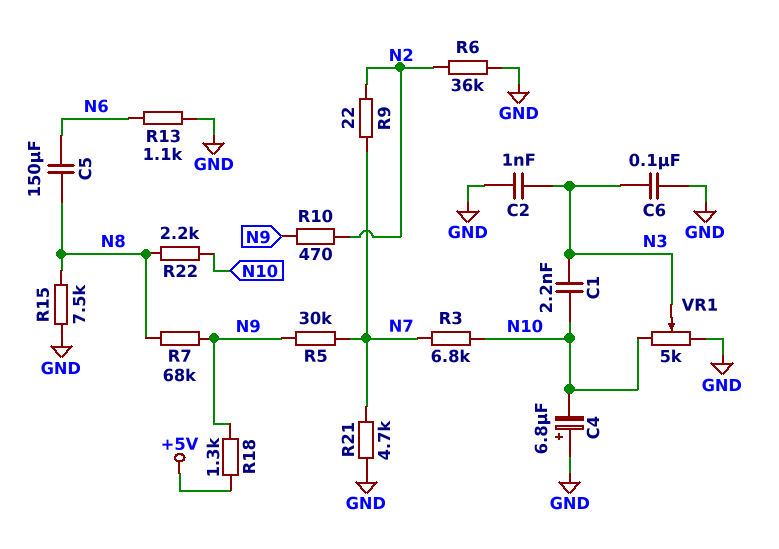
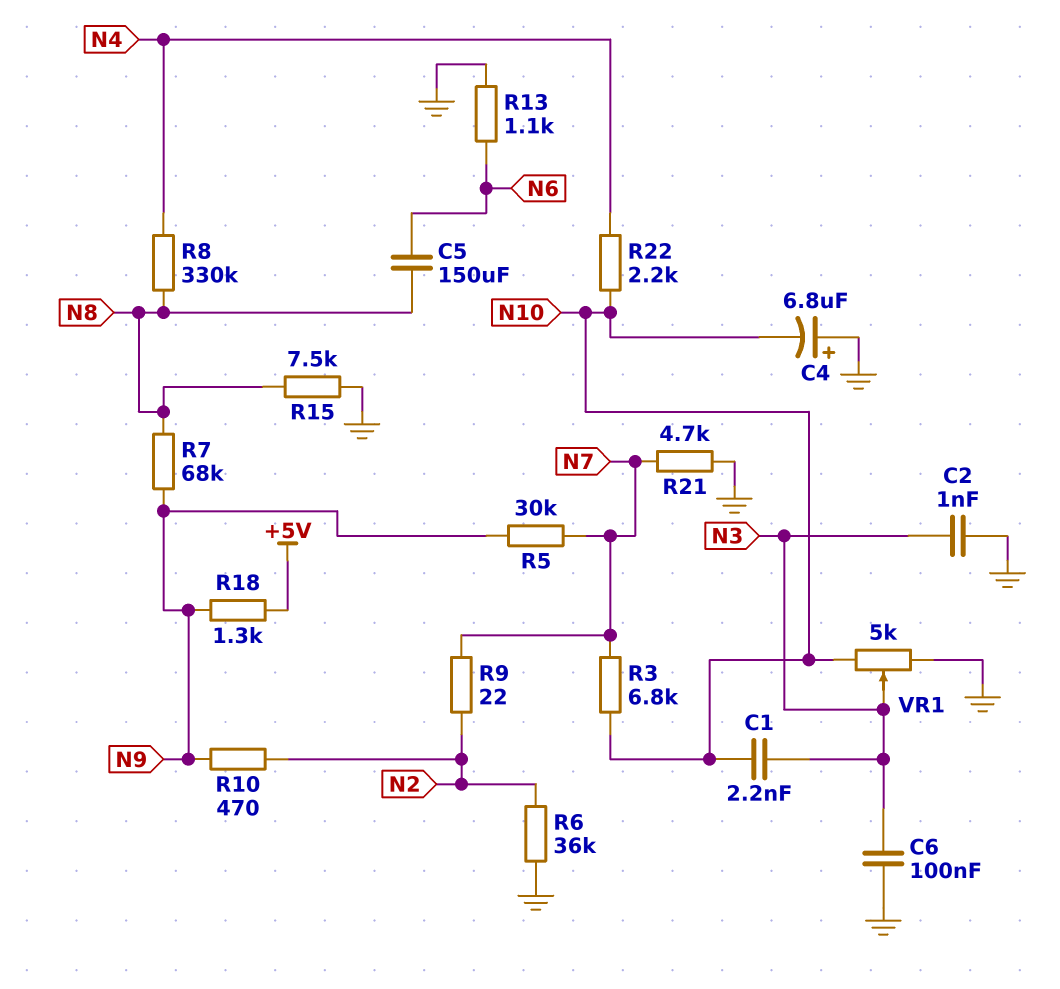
R8: none -> 330k (N4, N8)
R22: 2.2k (N8, N10) -> 2.2k (N4, N10)

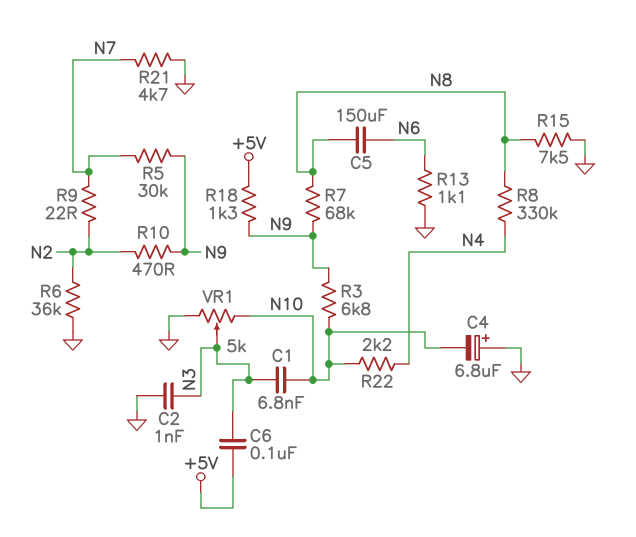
C1: 2.2nF (N3, N10) -> 6.8nF (N3, N10)
C6: 100nF (GND, N3) -> 100nF (+5V, N3)
R3: 6.8k (N7, N10) -> 6.8k (N9, N10)

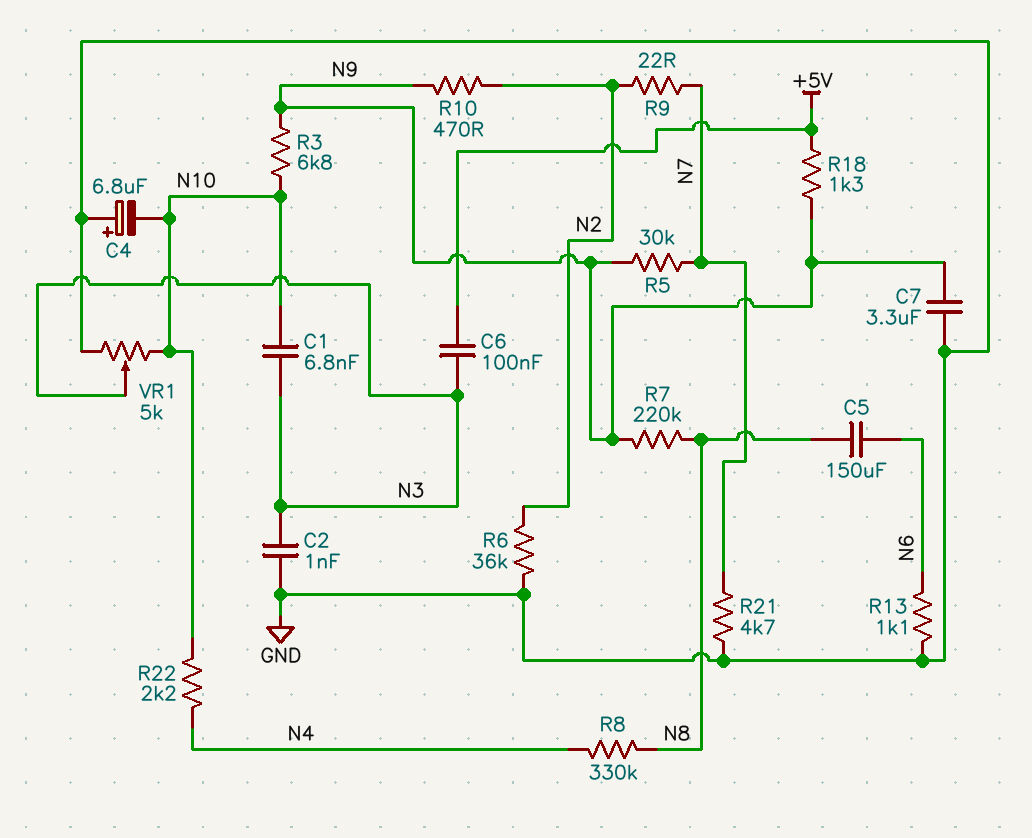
C7: none -> 3.3uF (GND, N9)
R7: 68k (N8, N9) -> 220k (N8, N9)
R15: 7.5k (GND, N8) -> none

